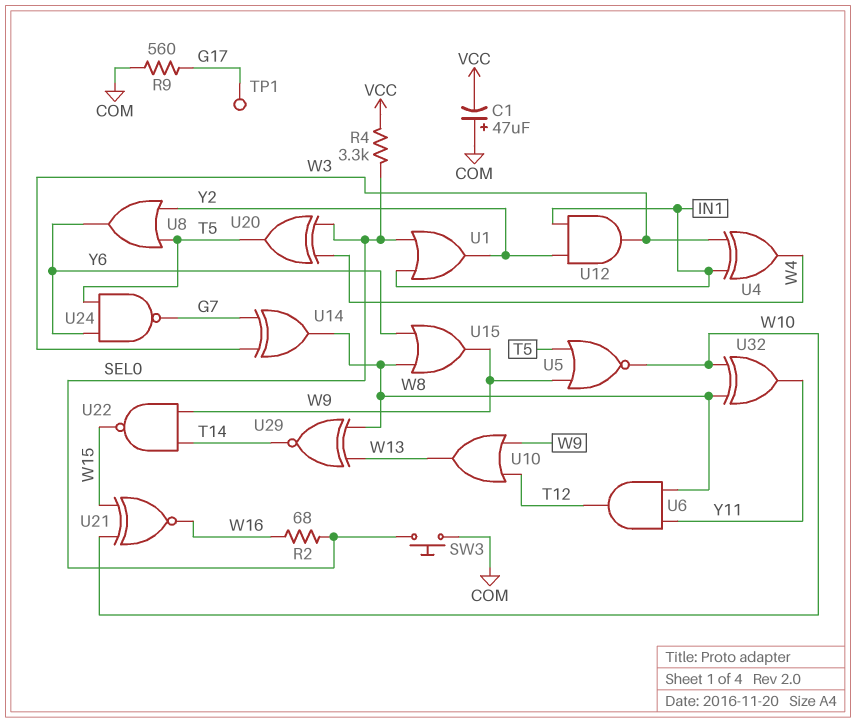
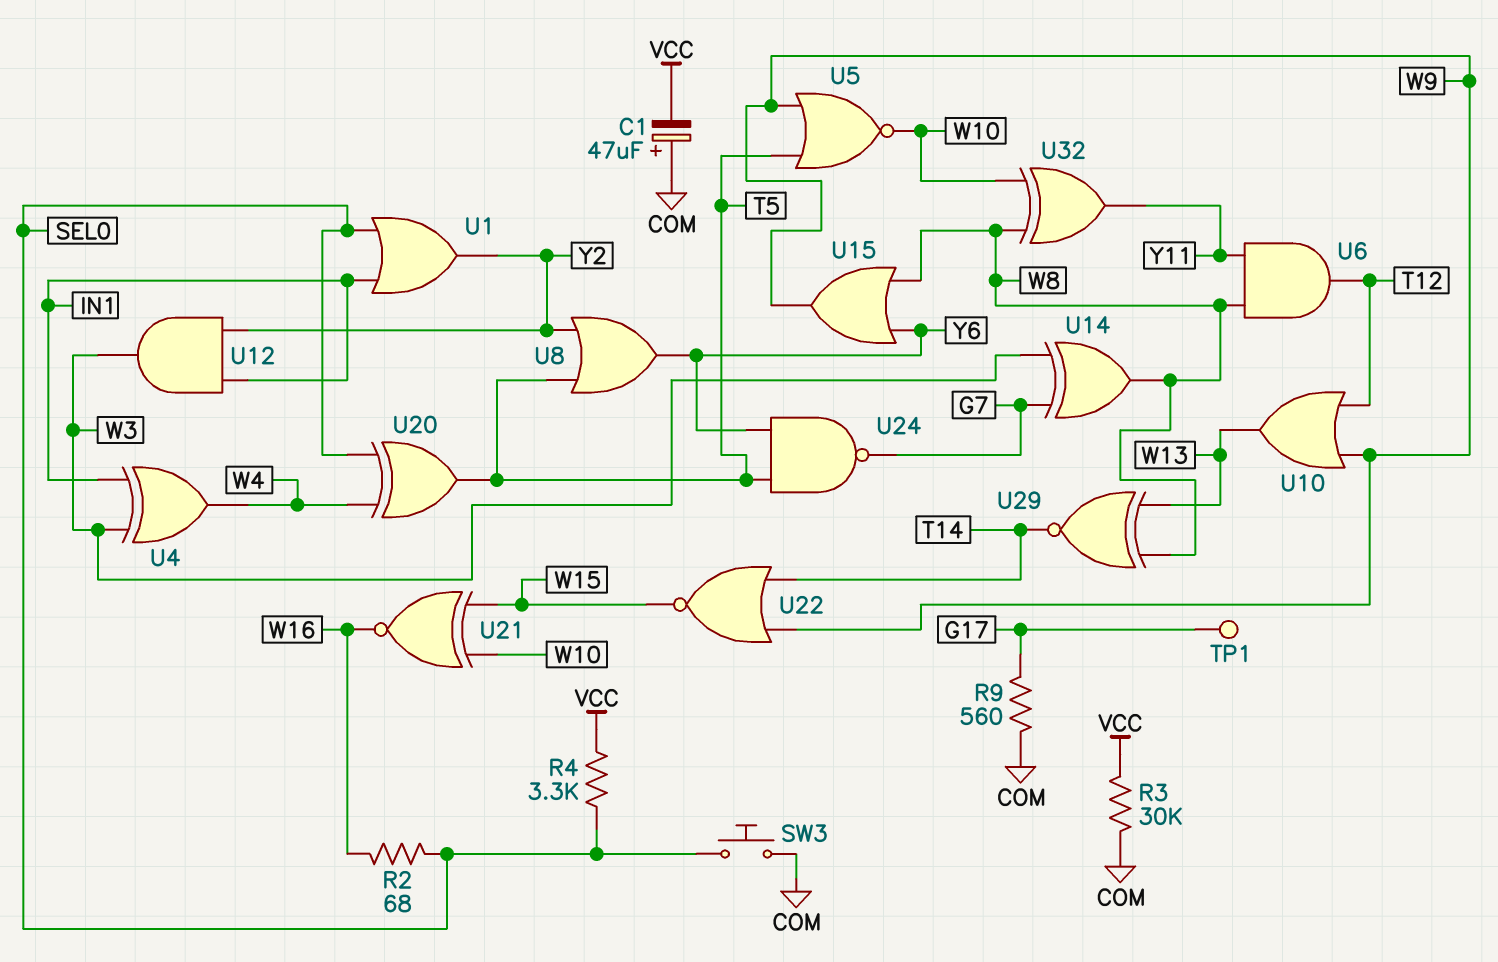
R3: none -> 30k (COM, VCC)
U22: NAND (in T14, in W9, out W15) -> NOR (in T14, in W9, out W15)

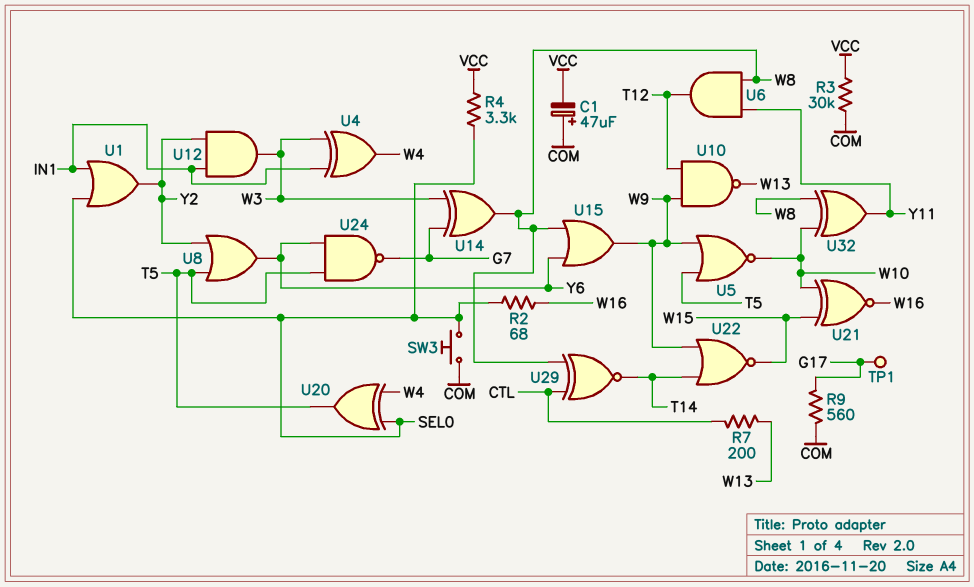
R7: none -> 200 (CTL, W13)
U10: OR (in T12, in W9, out W13) -> NAND (in T12, in W9, out W13)
U29: XNOR (in W8, in W13, out T14) -> XNOR (in CTL, in W8, out T14)

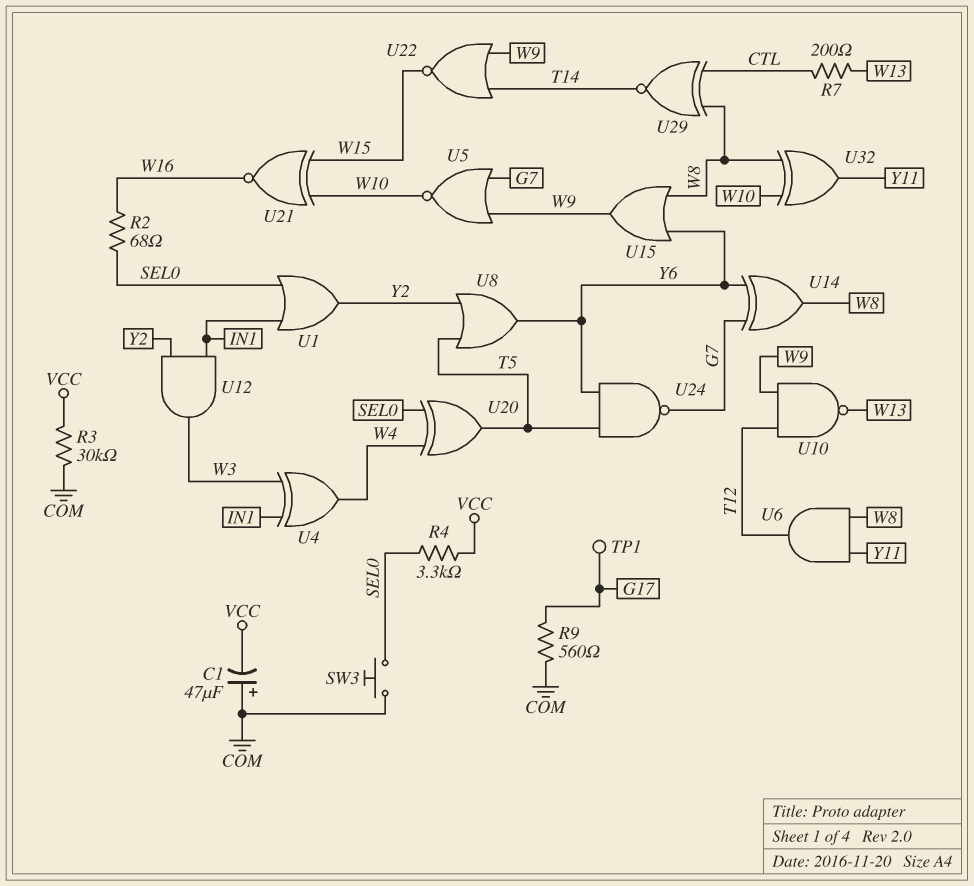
U5: NOR (in T5, in W9, out W10) -> NOR (in G7, in W9, out W10)
U14: XOR (in G7, in W3, out W8) -> XOR (in G7, in Y6, out W8)

